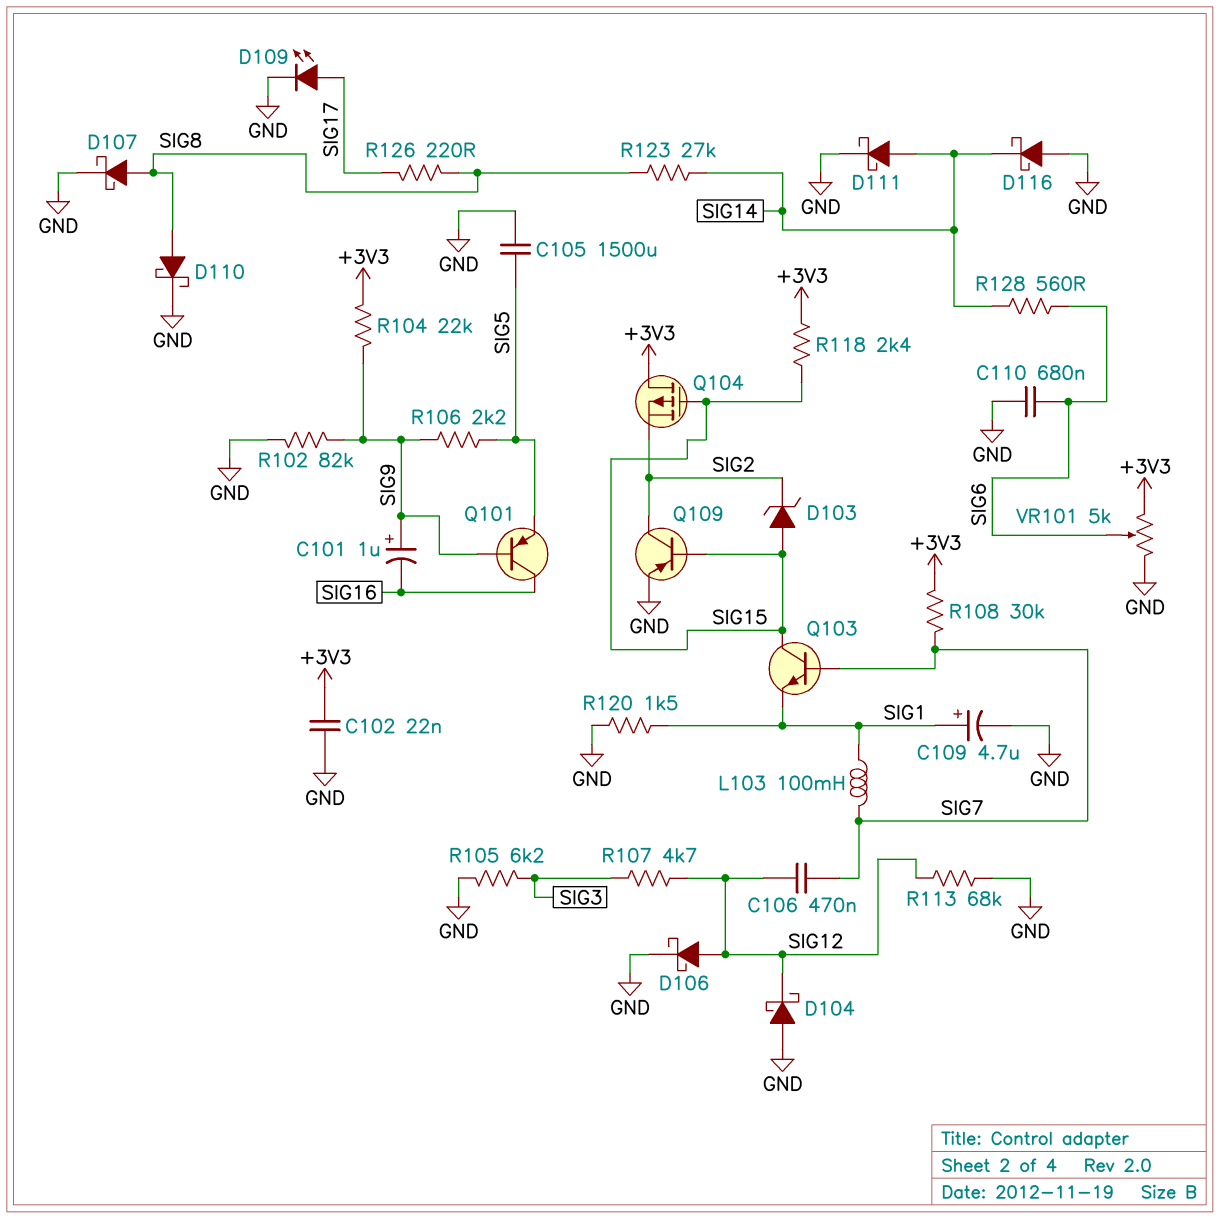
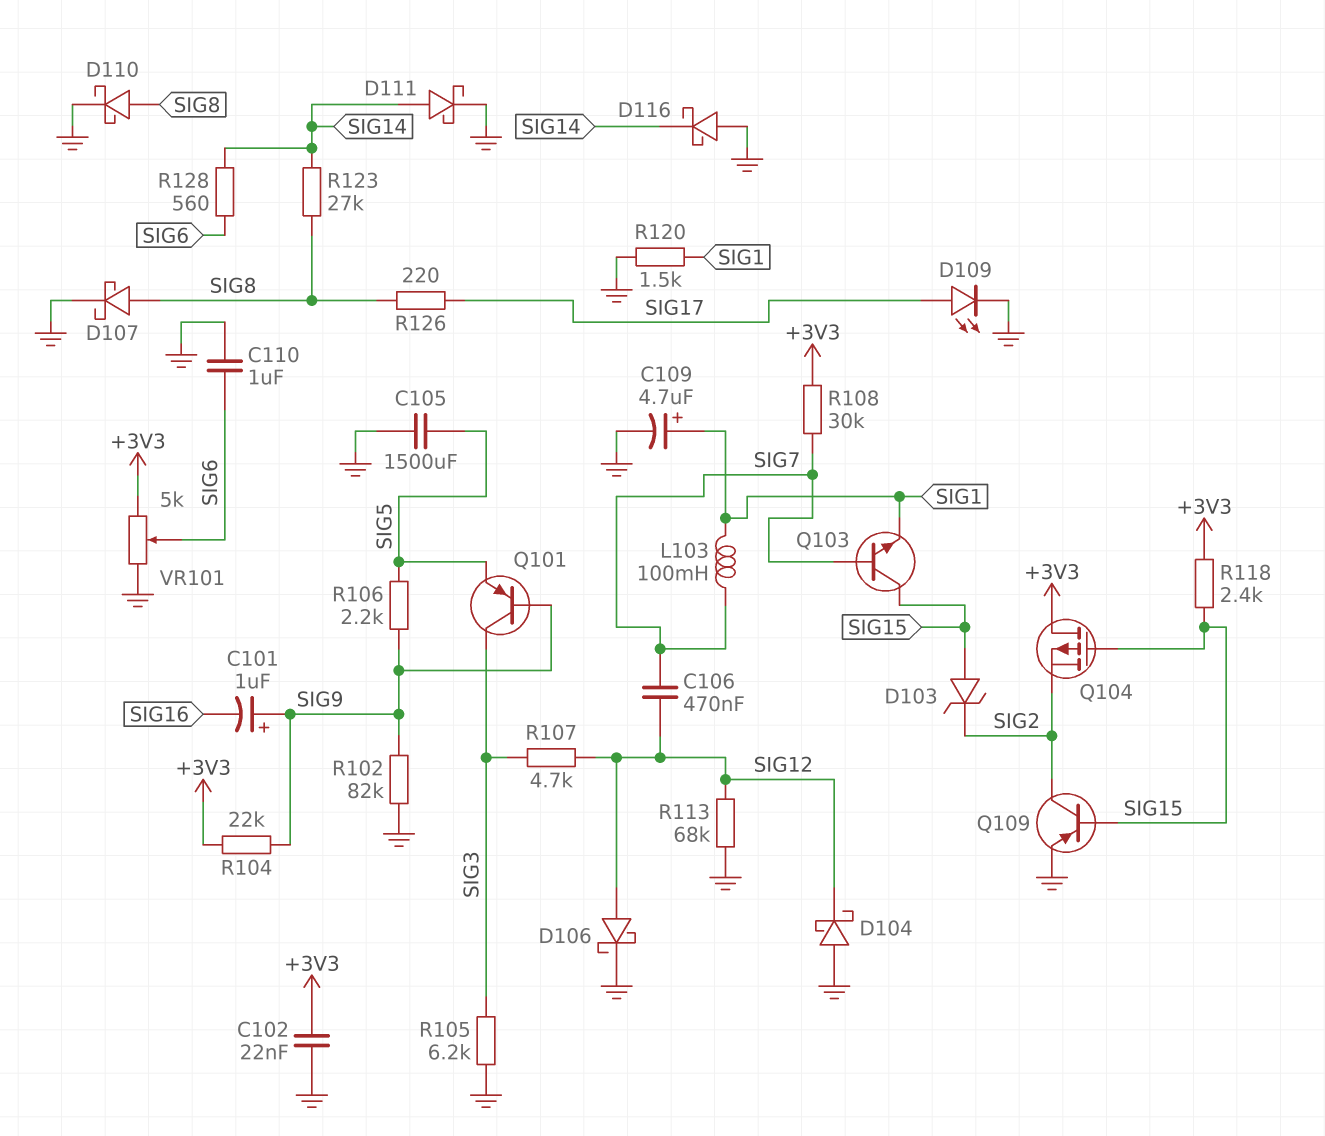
C110: 680nF (GND, SIG6) -> 1uF (GND, SIG6)
Q101: PNP (B SIG9, C SIG16, E SIG5) -> PNP (B SIG9, C SIG3, E SIG5)

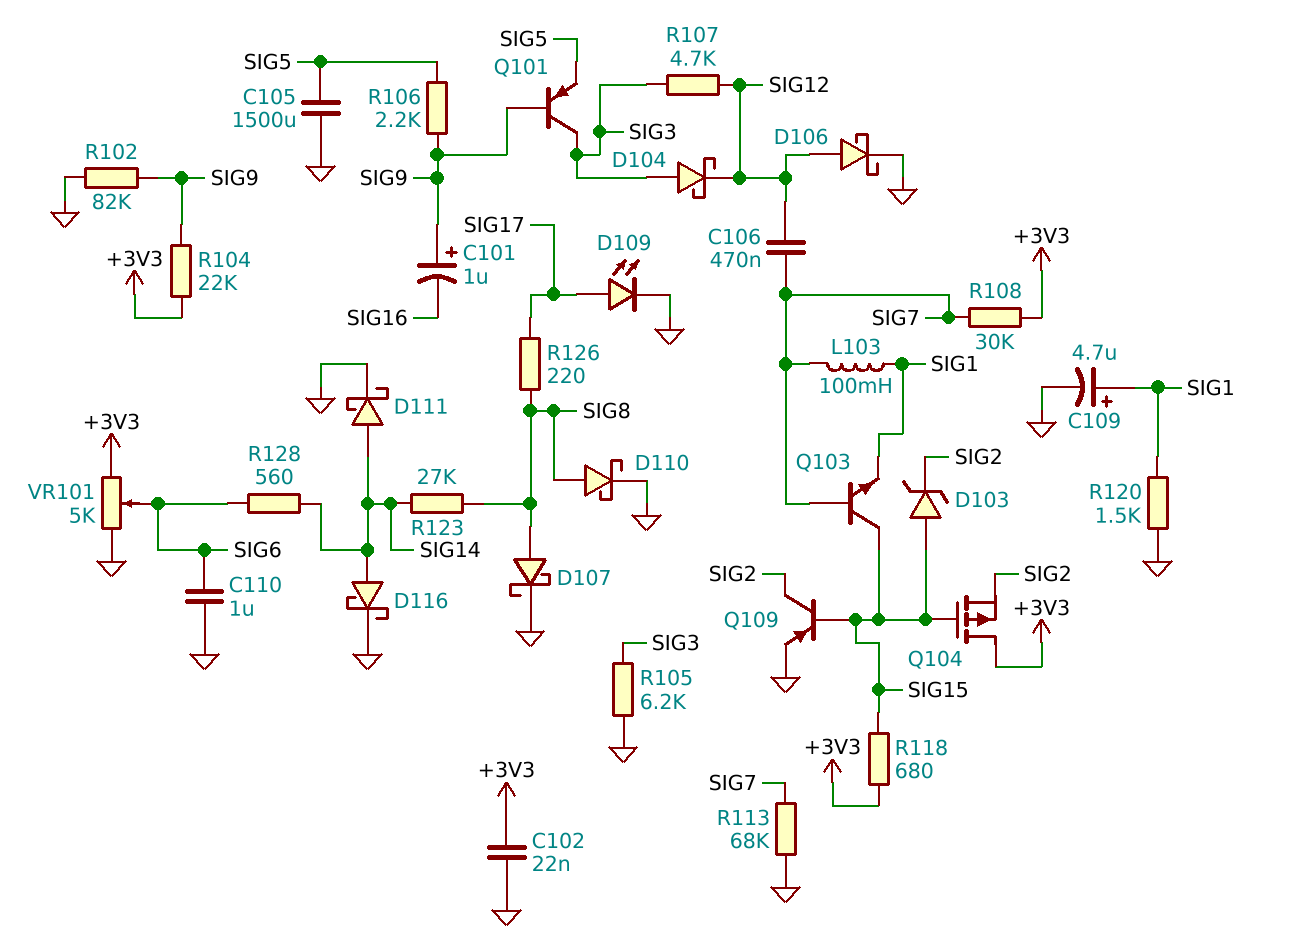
D104: schottky (A GND, K SIG12) -> schottky (A SIG3, K SIG12)
D116: schottky (A GND, K SIG14) -> schottky (A SIG14, K GND)
R113: 68k (GND, SIG12) -> 68k (GND, SIG7)
R118: 2.4k (+3V3, SIG15) -> 680 (+3V3, SIG15)

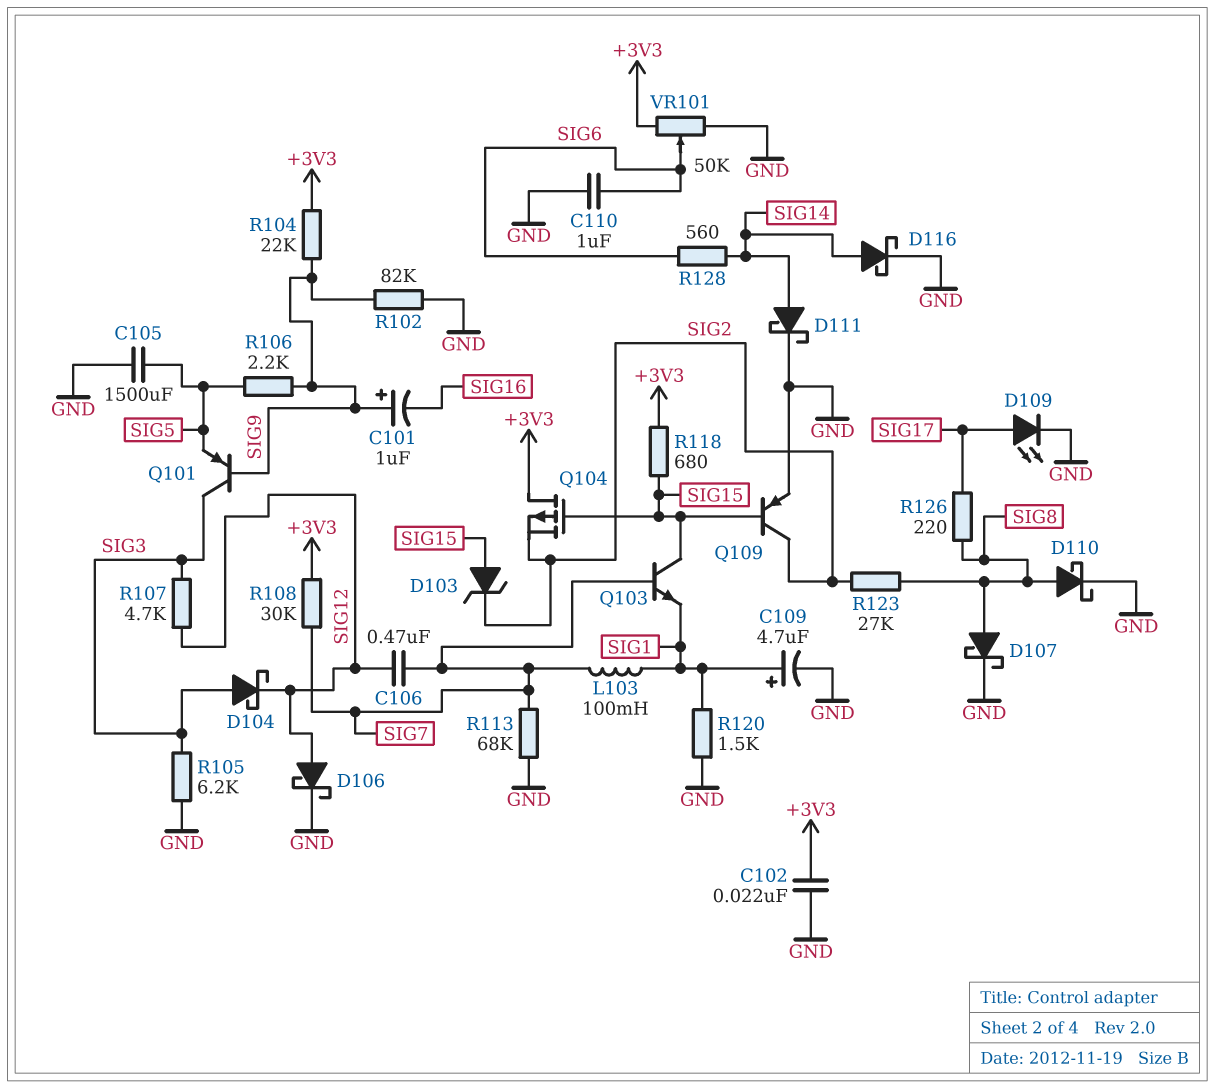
R123: 27k (SIG8, SIG14) -> 27k (SIG2, SIG8)
VR101: 5k (+3V3, GND, wiper SIG6) -> 50k (+3V3, GND, wiper SIG6)

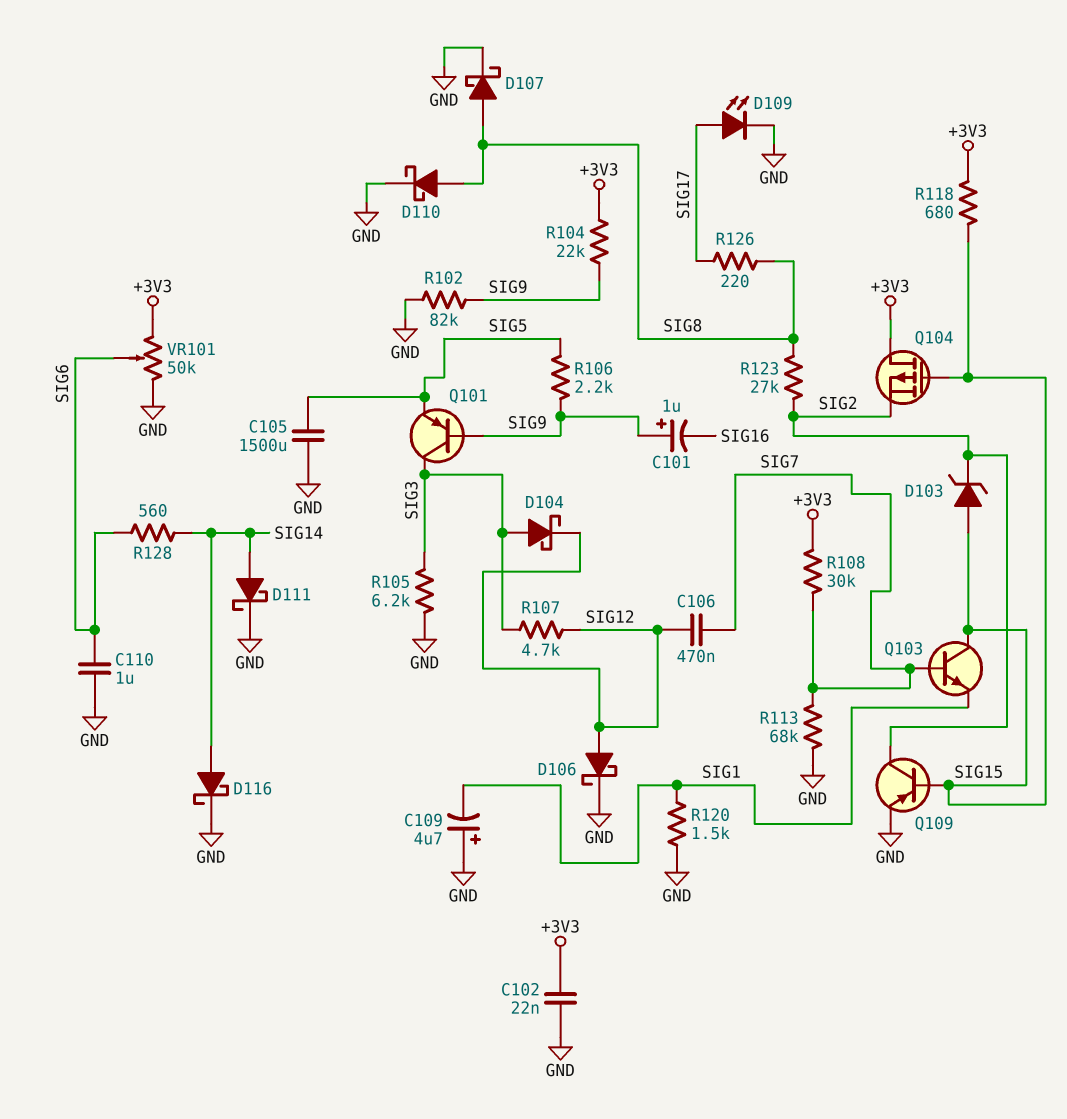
C109: 4.7uF (plus SIG1, minus GND) -> 4.7uF (plus GND, minus SIG1)
L103: 100mH (SIG1, SIG7) -> none

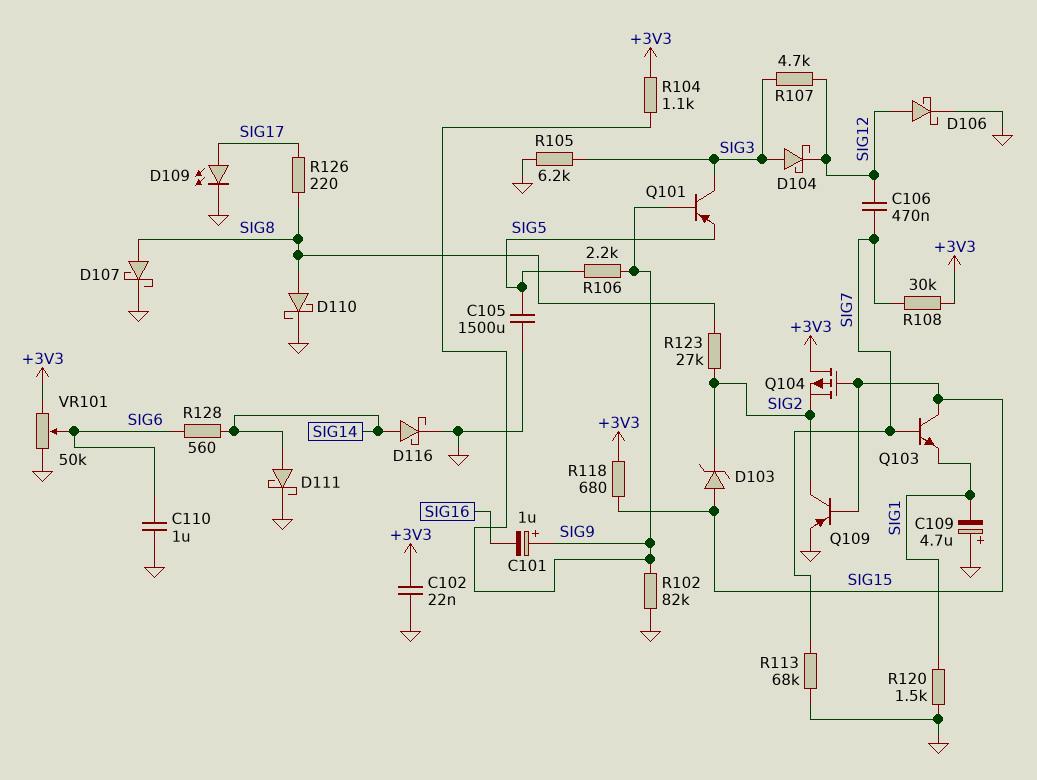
R104: 22k (+3V3, SIG9) -> 1.1k (+3V3, SIG9)

